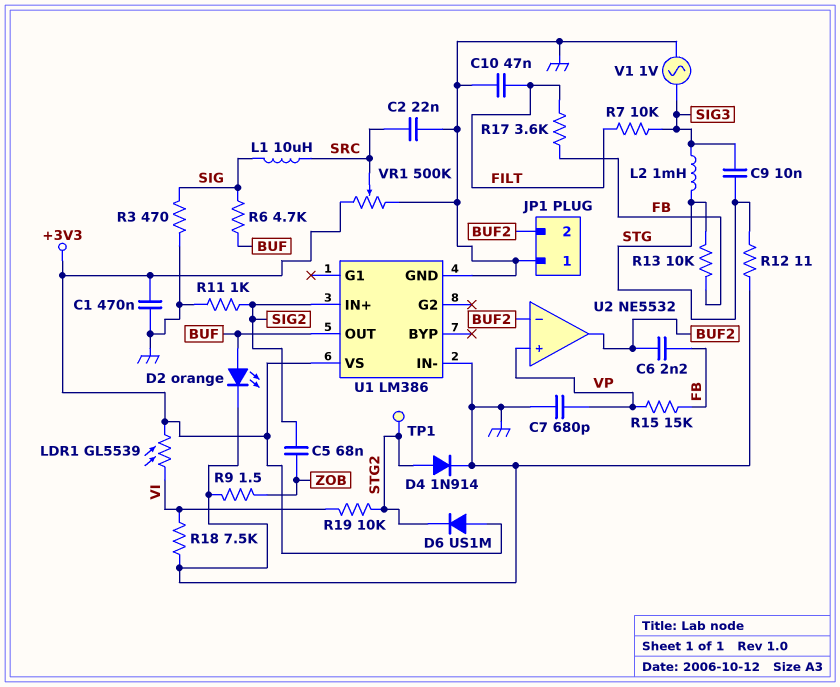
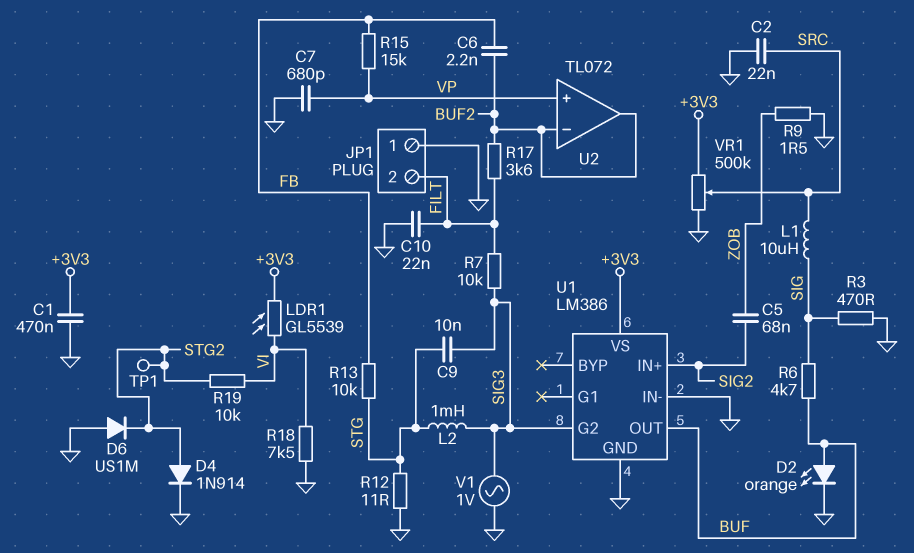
C10: 47nF (FILT, GND) -> 22nF (FILT, GND)
D6: diode US1M (A +3V3, K STG2) -> diode US1M (A GND, K STG2)
JP1 pin 2: BUF2 -> FILT
R11: 1k (GND, SIG2) -> none
R17: 3.6k (FB, FILT) -> 3.6k (BUF2, FILT)
U1 pin G2: none -> SIG3
U2: NE5532 -> TL072

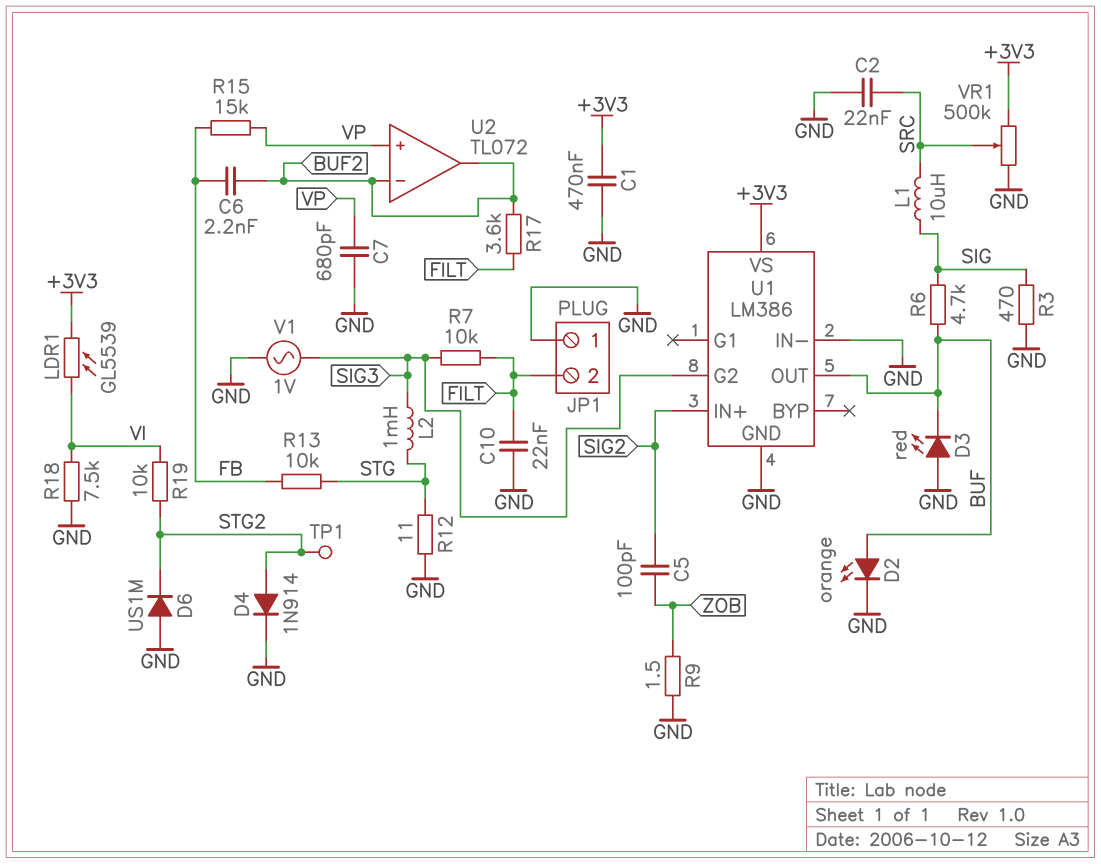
C5: 68nF (SIG2, ZOB) -> 100pF (SIG2, ZOB)
C9: 10nF (SIG3, STG) -> none
D3: none -> LED red (A GND, K BUF)

